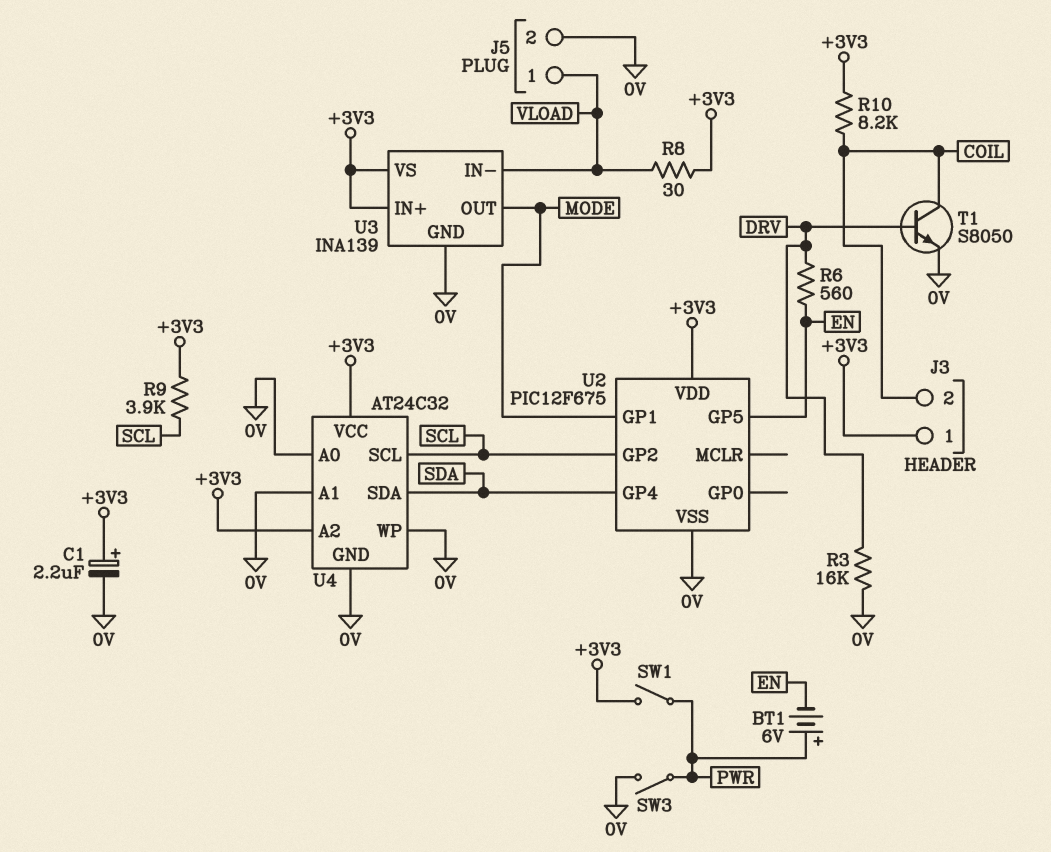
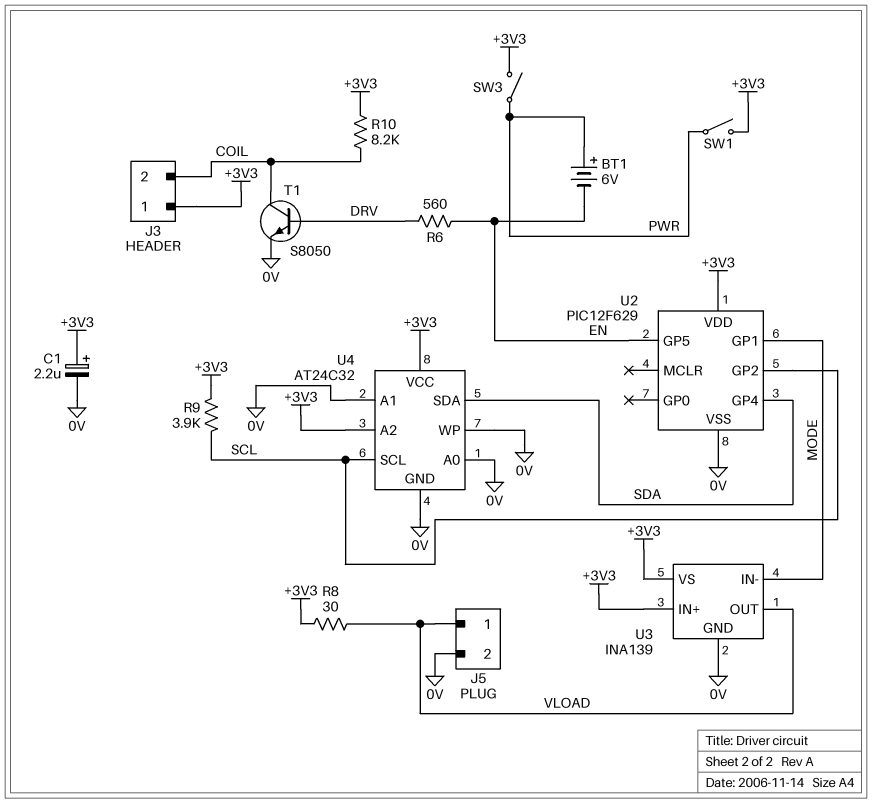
R3: 16k (0V, DRV) -> none
SW3: switch (0V, PWR) -> switch (+3V3, PWR)
U2: PIC12F675 -> PIC12F629
U3 pin IN-: VLOAD -> MODE
U3 pin OUT: MODE -> VLOAD

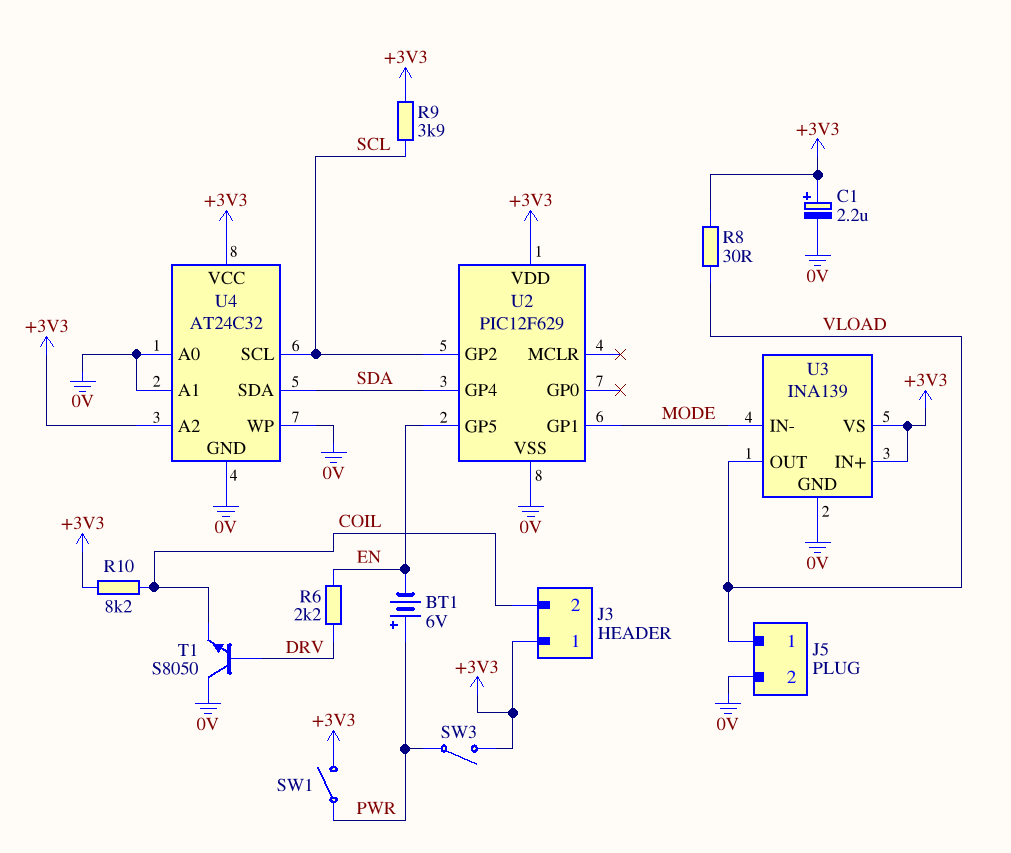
R6: 560 (DRV, EN) -> 2.2k (DRV, EN)
T1: NPN S8050 (B DRV, C COIL, E 0V) -> NPN S8050 (B DRV, C 0V, E COIL)

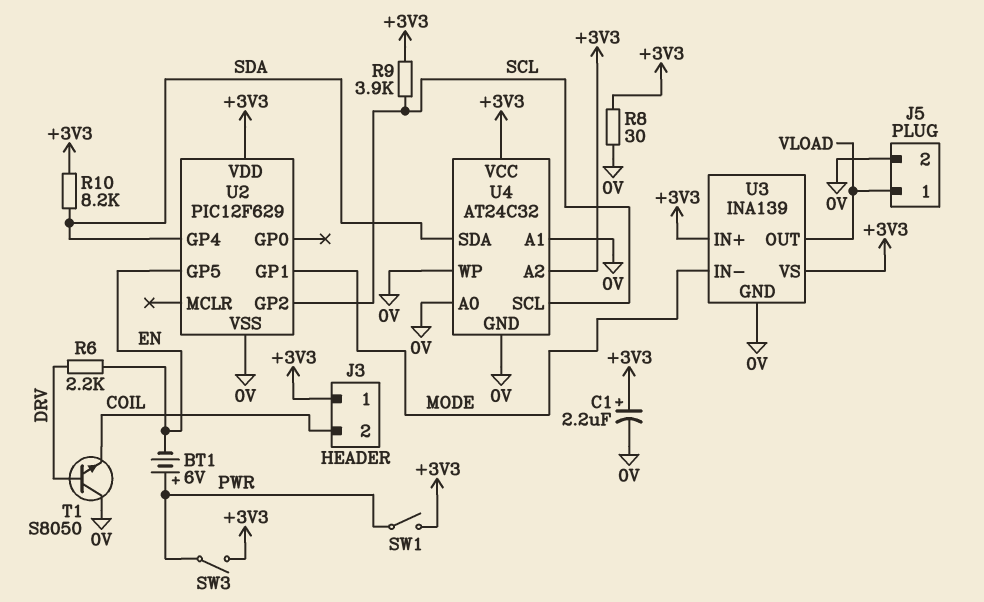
R8: 30 (+3V3, VLOAD) -> 30 (+3V3, 0V)
R10: 8.2k (+3V3, COIL) -> 8.2k (+3V3, SDA)

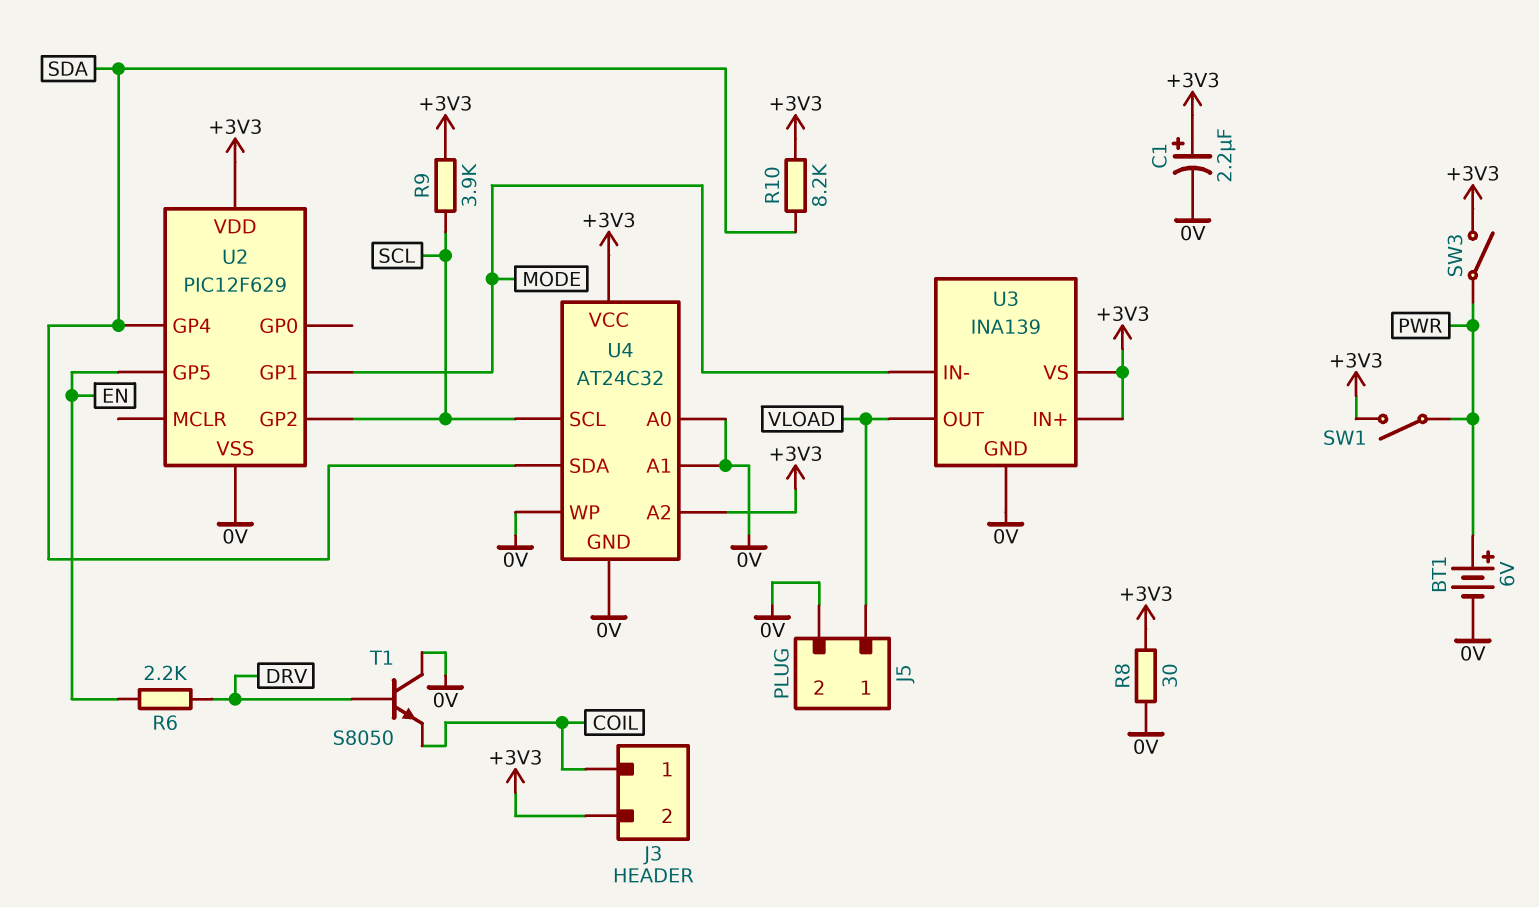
BT1: 6V (plus PWR, minus EN) -> 6V (plus PWR, minus 0V)
J3 pin 1: +3V3 -> COIL
J3 pin 2: COIL -> +3V3

